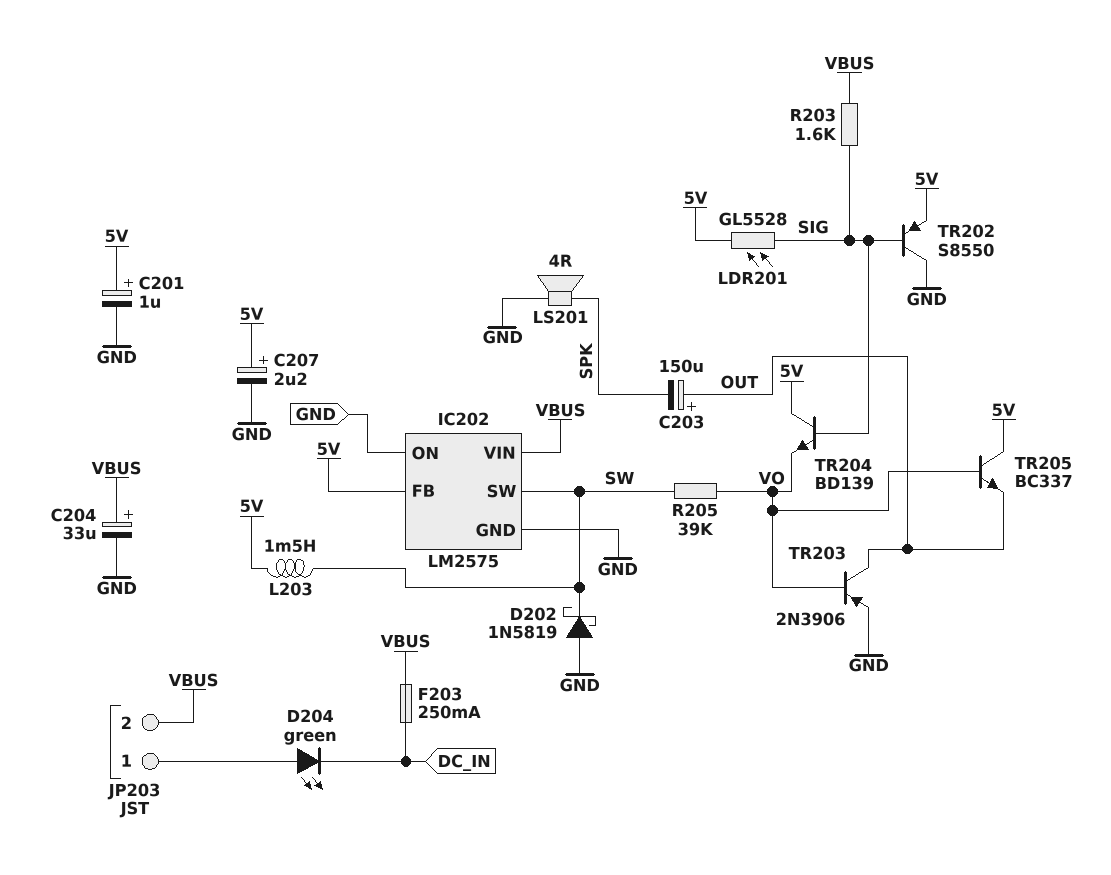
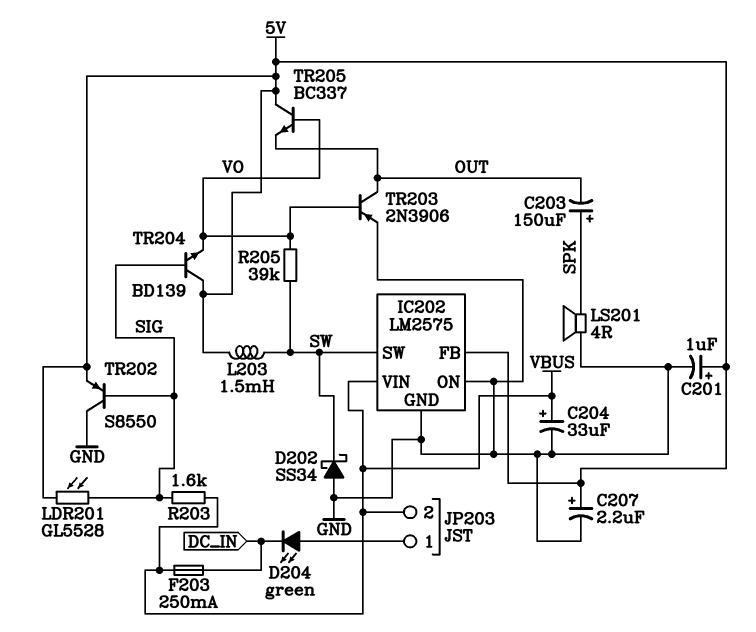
C203: 150uF (plus OUT, minus SPK) -> 150uF (plus SPK, minus OUT)
D202: schottky 1N5819 (A GND, K SW) -> schottky SS34 (A GND, K SW)

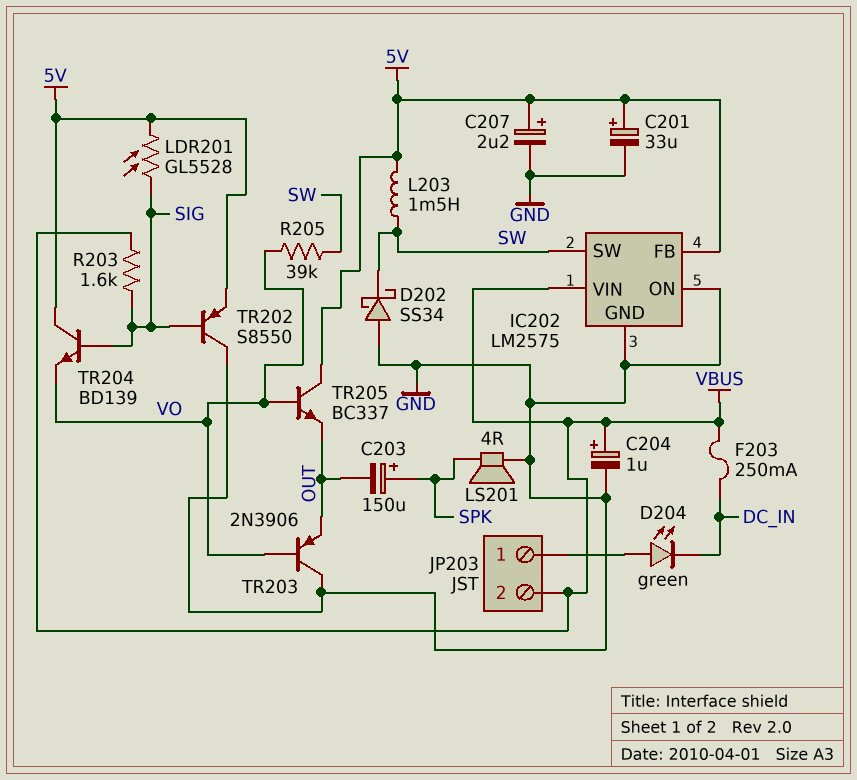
C201: 1uF (plus 5V, minus GND) -> 33uF (plus 5V, minus GND)
C204: 33uF (plus VBUS, minus GND) -> 1uF (plus VBUS, minus GND)
TR203: PNP 2N3906 (B VO, C OUT, E GND) -> PNP 2N3906 (B VO, C GND, E OUT)

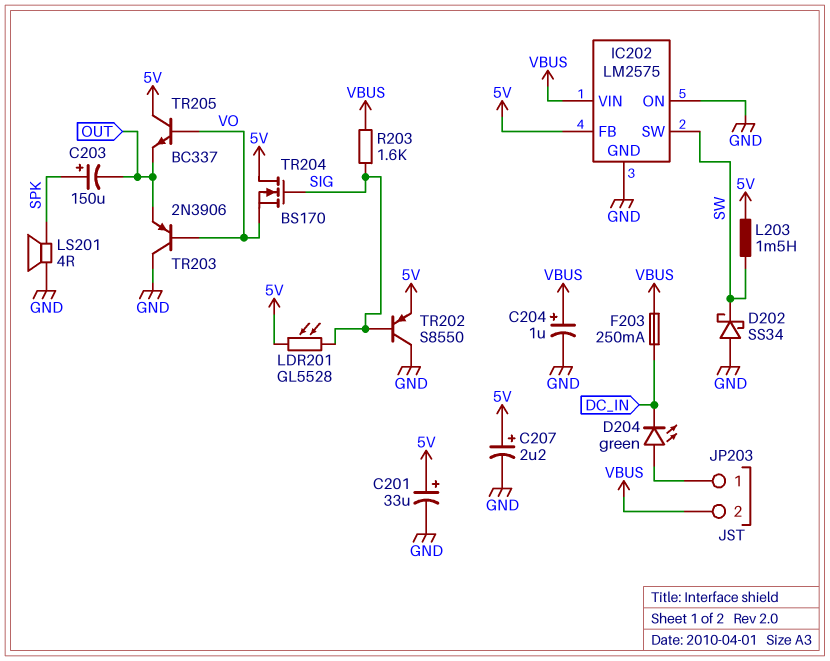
R205: 39k (SW, VO) -> none
TR204: NPN BD139 (B SIG, C 5V, E VO) -> NMOS BS170 (G SIG, D 5V, S VO)

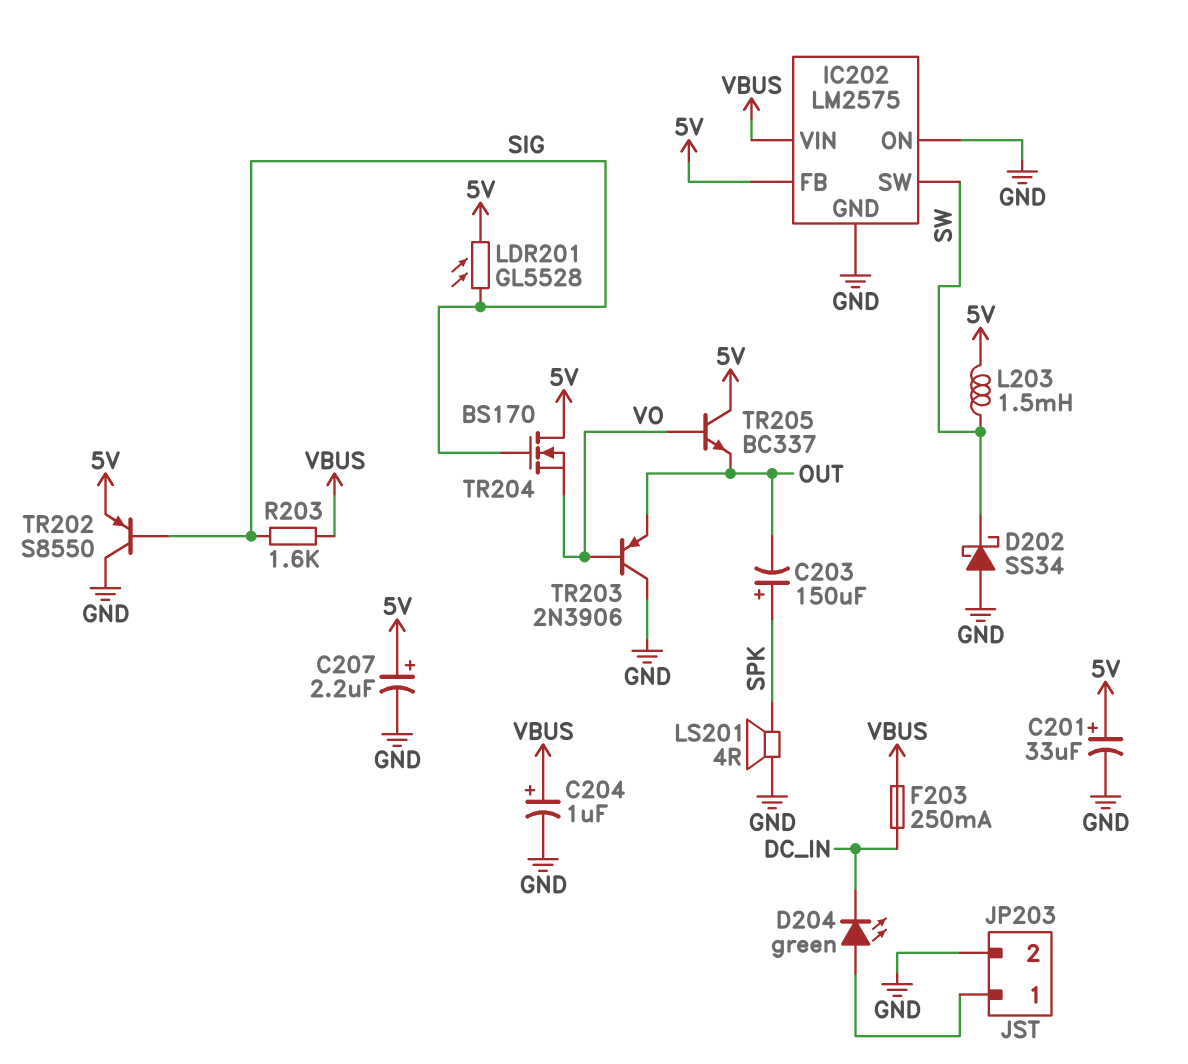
JP203 pin 2: VBUS -> GND

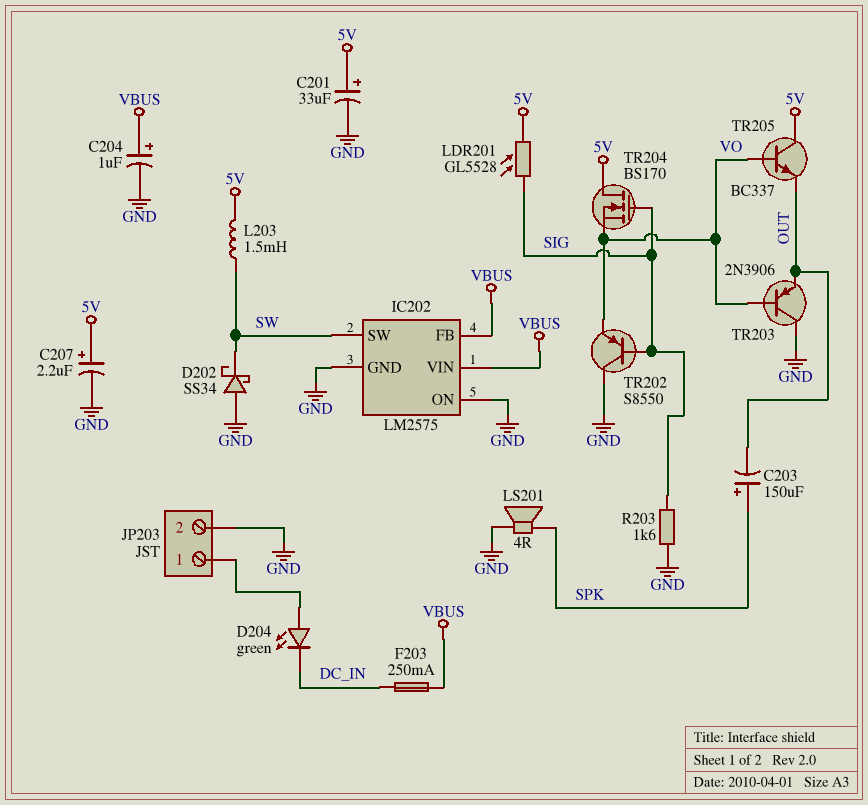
IC202 pin FB: 5V -> VBUS
R203: 1.6k (SIG, VBUS) -> 1.6k (GND, SIG)
TR202: PNP S8550 (B SIG, C GND, E 5V) -> PNP S8550 (B SIG, C GND, E VO)

